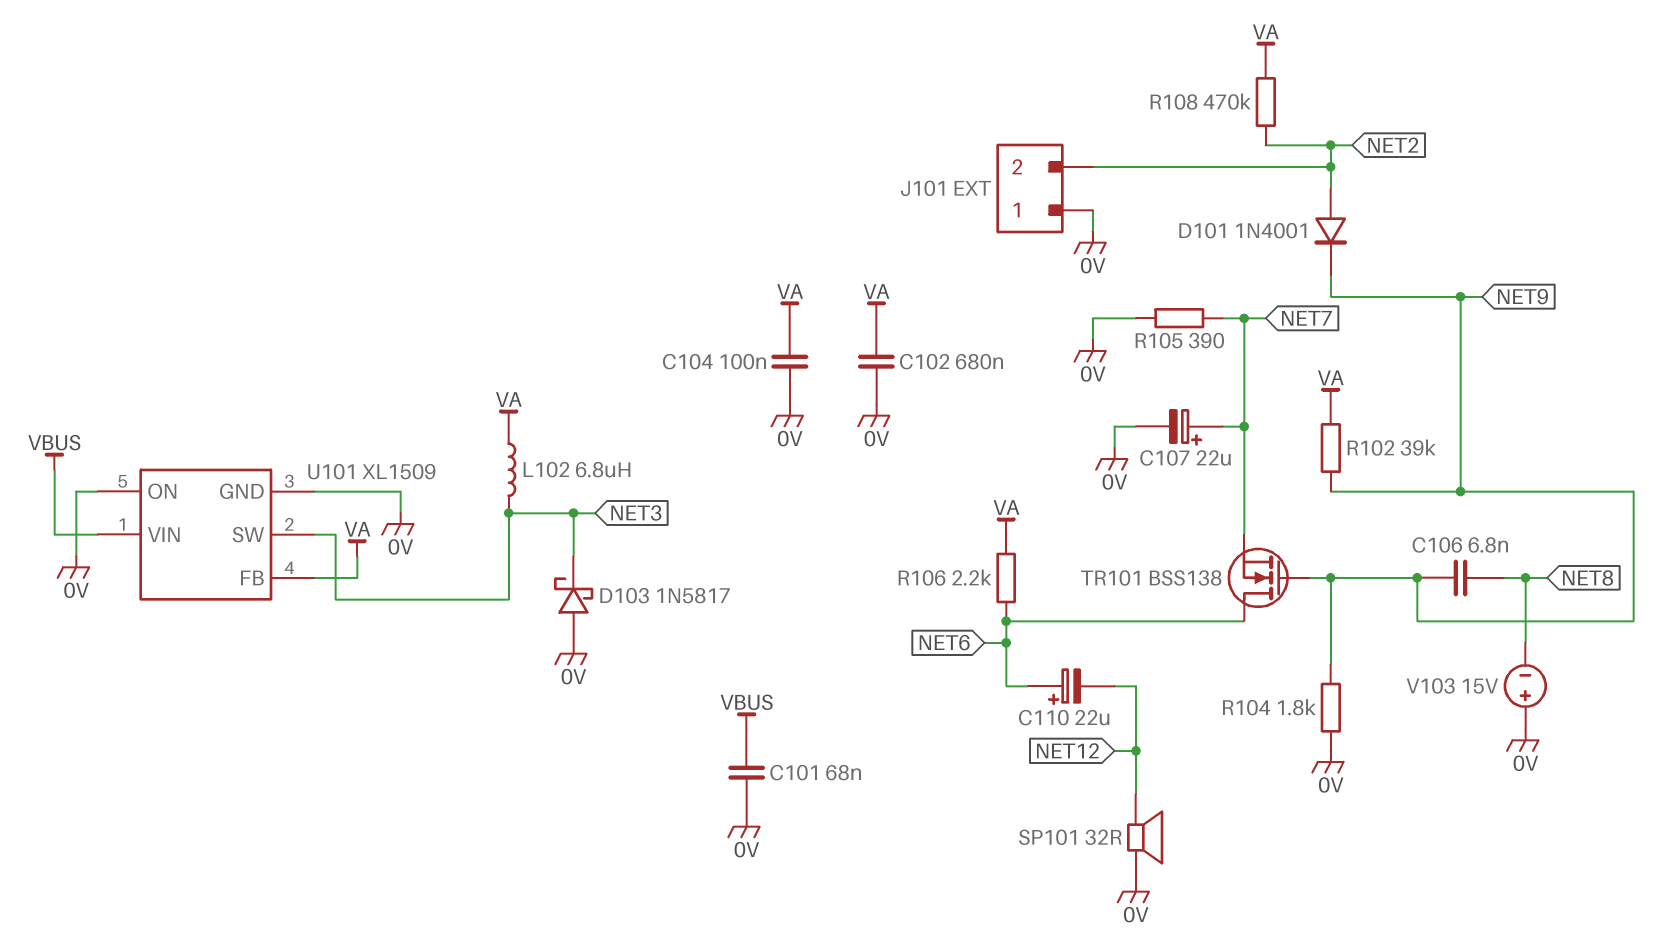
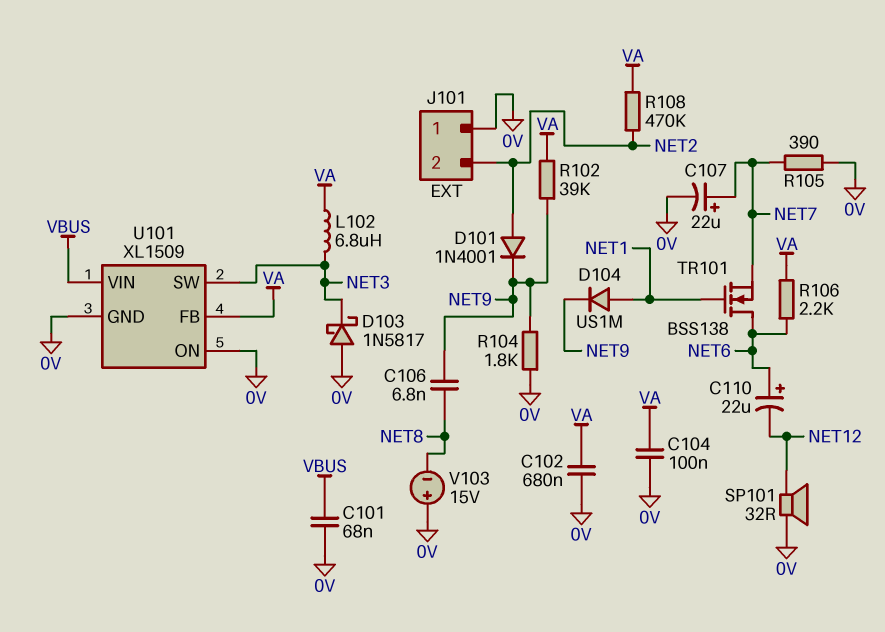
D104: none -> diode US1M (A NET1, K NET9)
TR101: NMOS BSS138 (G NET9, D NET6, S NET7) -> NMOS BSS138 (G NET1, D NET6, S NET7)

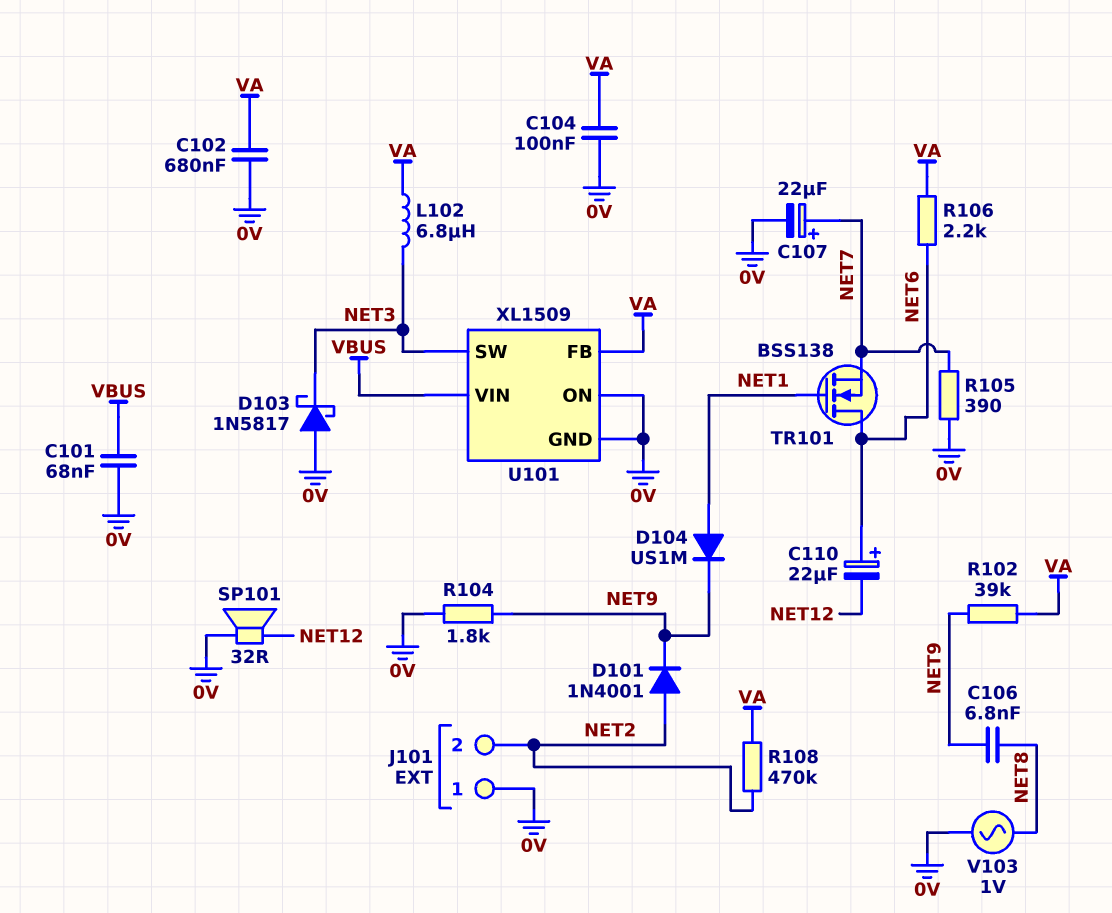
V103: 15V (plus 0V, minus NET8) -> AC 1V (0V, NET8)

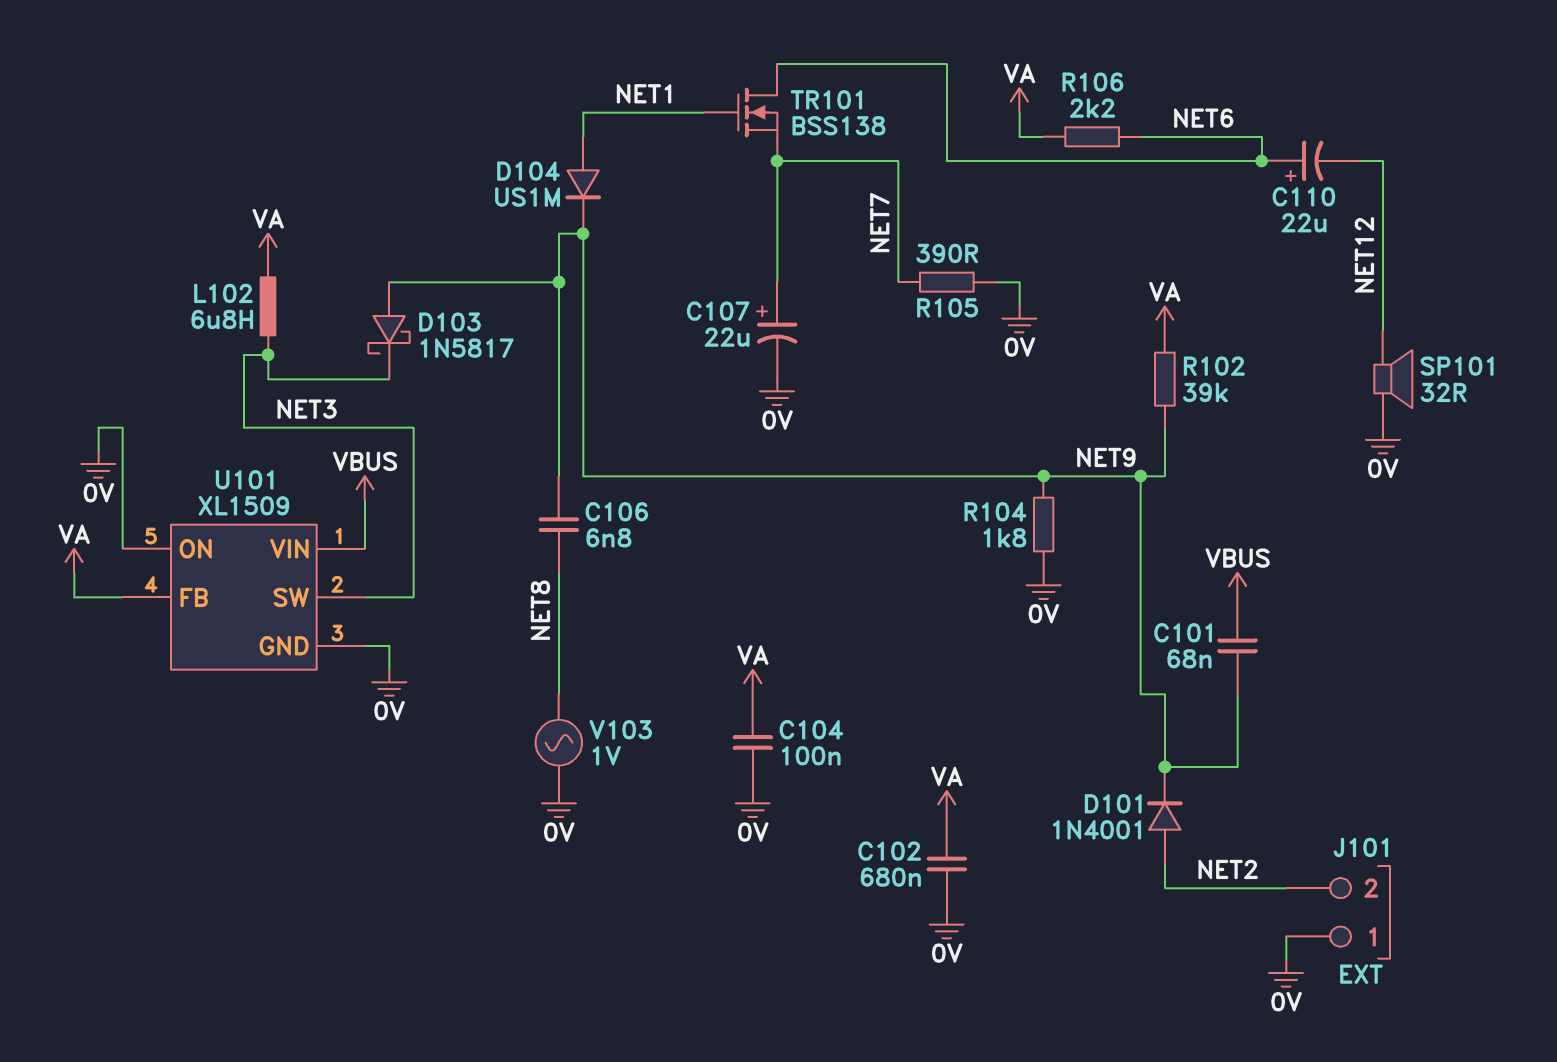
C101: 68nF (0V, VBUS) -> 68nF (NET9, VBUS)
D103: schottky 1N5817 (A 0V, K NET3) -> schottky 1N5817 (A NET9, K NET3)
R108: 470k (NET2, VA) -> none

